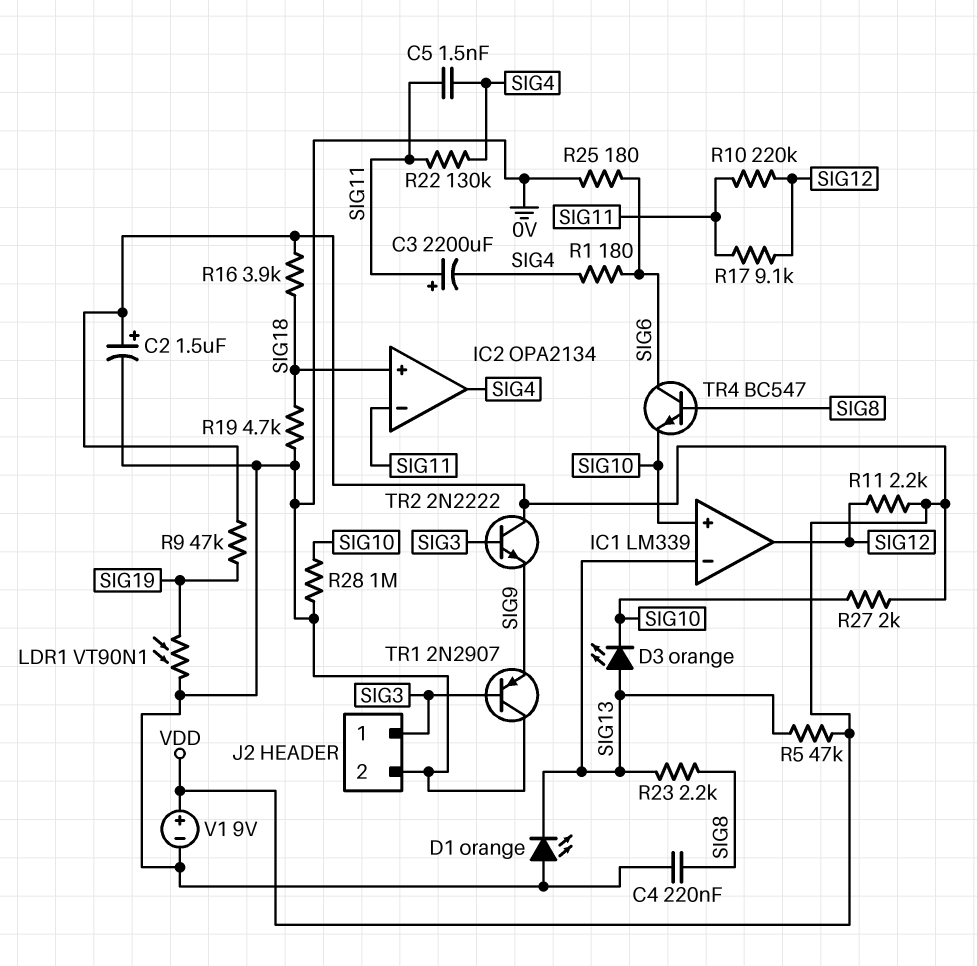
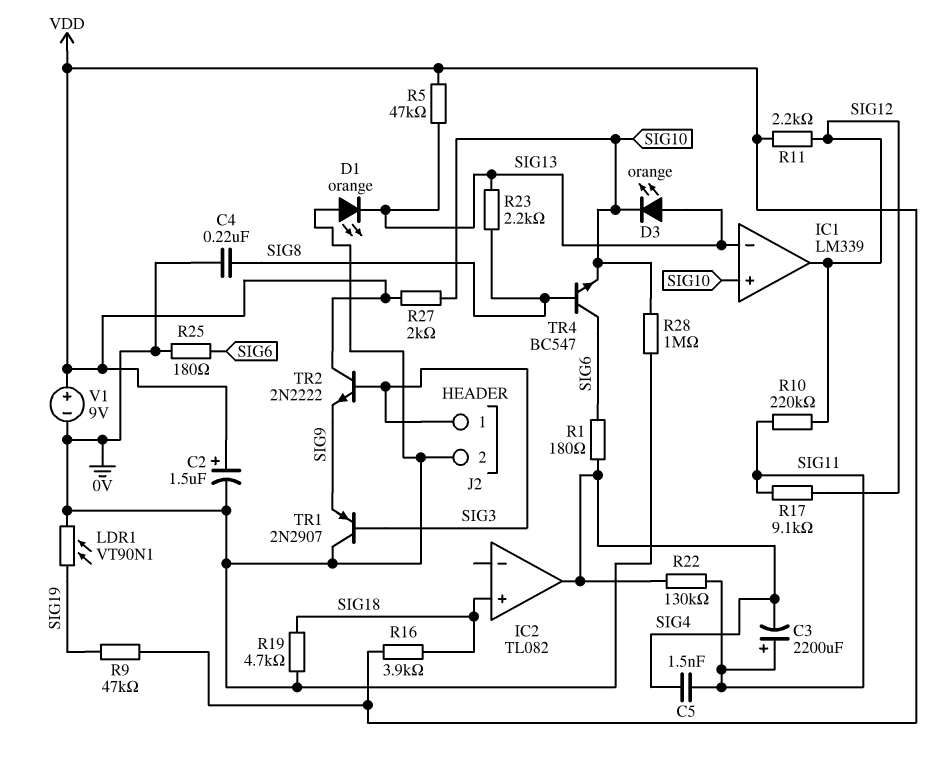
IC2: OPA2134 -> TL082
IC2 pin in-: SIG11 -> none

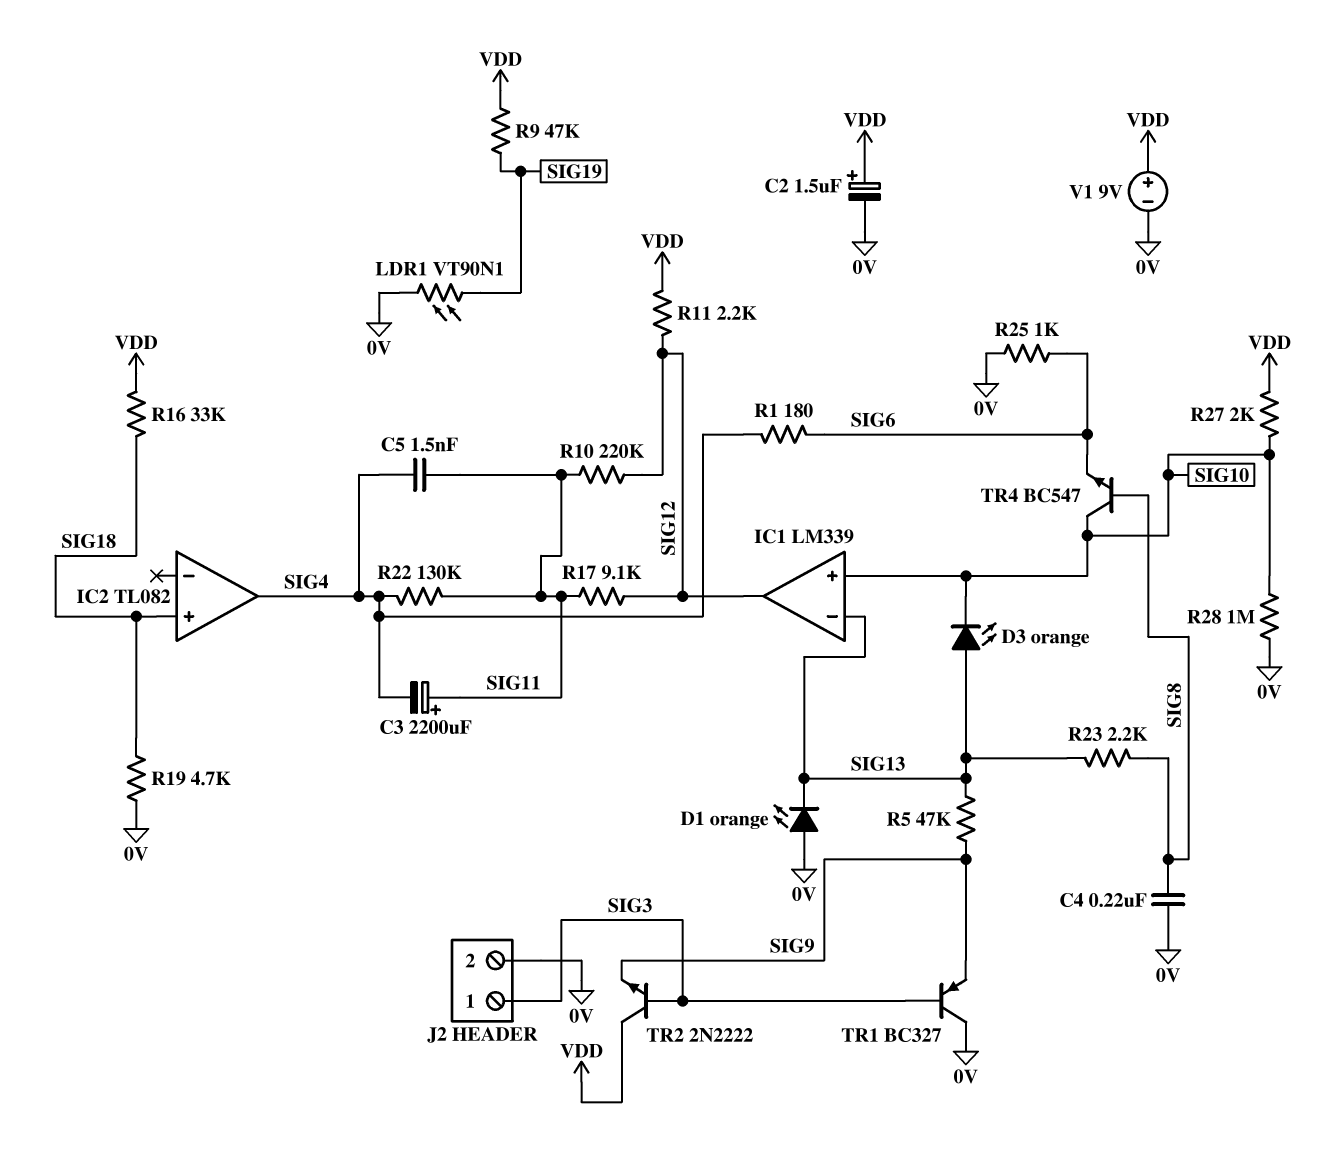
R5: 47k (SIG13, VDD) -> 47k (SIG9, SIG13)
R16: 3.9k (SIG18, VDD) -> 33k (SIG18, VDD)
R25: 180 (0V, SIG6) -> 1k (0V, SIG6)
TR1: PNP 2N2907 (B SIG3, C 0V, E SIG9) -> PNP BC327 (B SIG3, C 0V, E SIG9)
TR4: NPN BC547 (B SIG8, C SIG6, E SIG10) -> NPN BC547 (B SIG8, C SIG10, E SIG6)

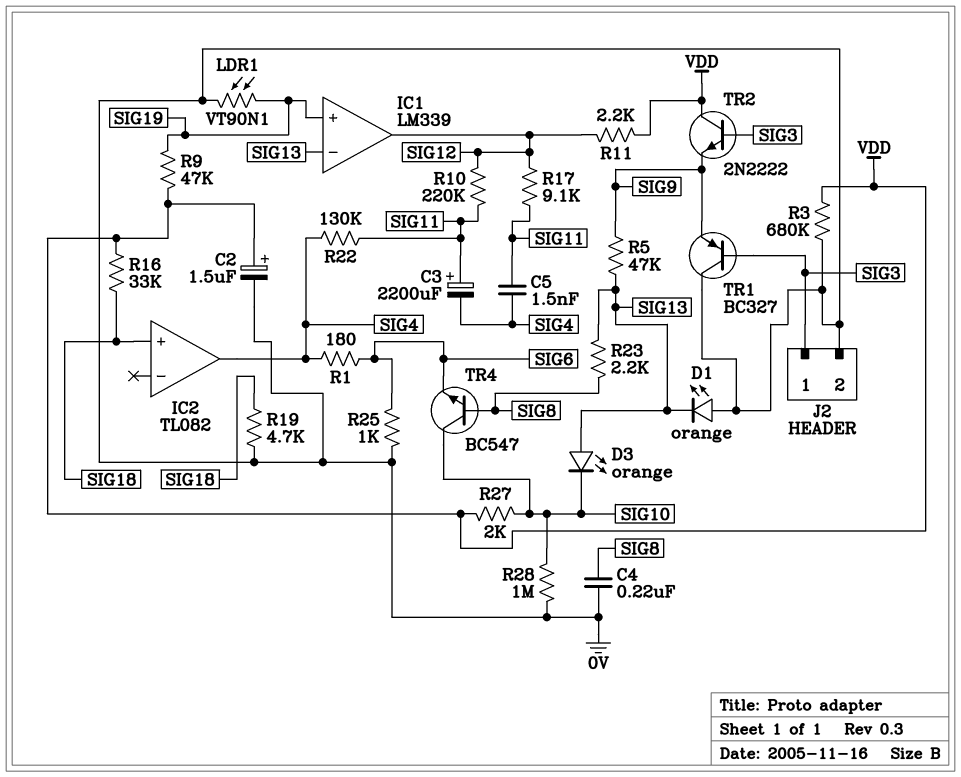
IC1 pin in+: SIG10 -> SIG19
R3: none -> 680k (0V, VDD)
V1: 9V (plus VDD, minus 0V) -> none

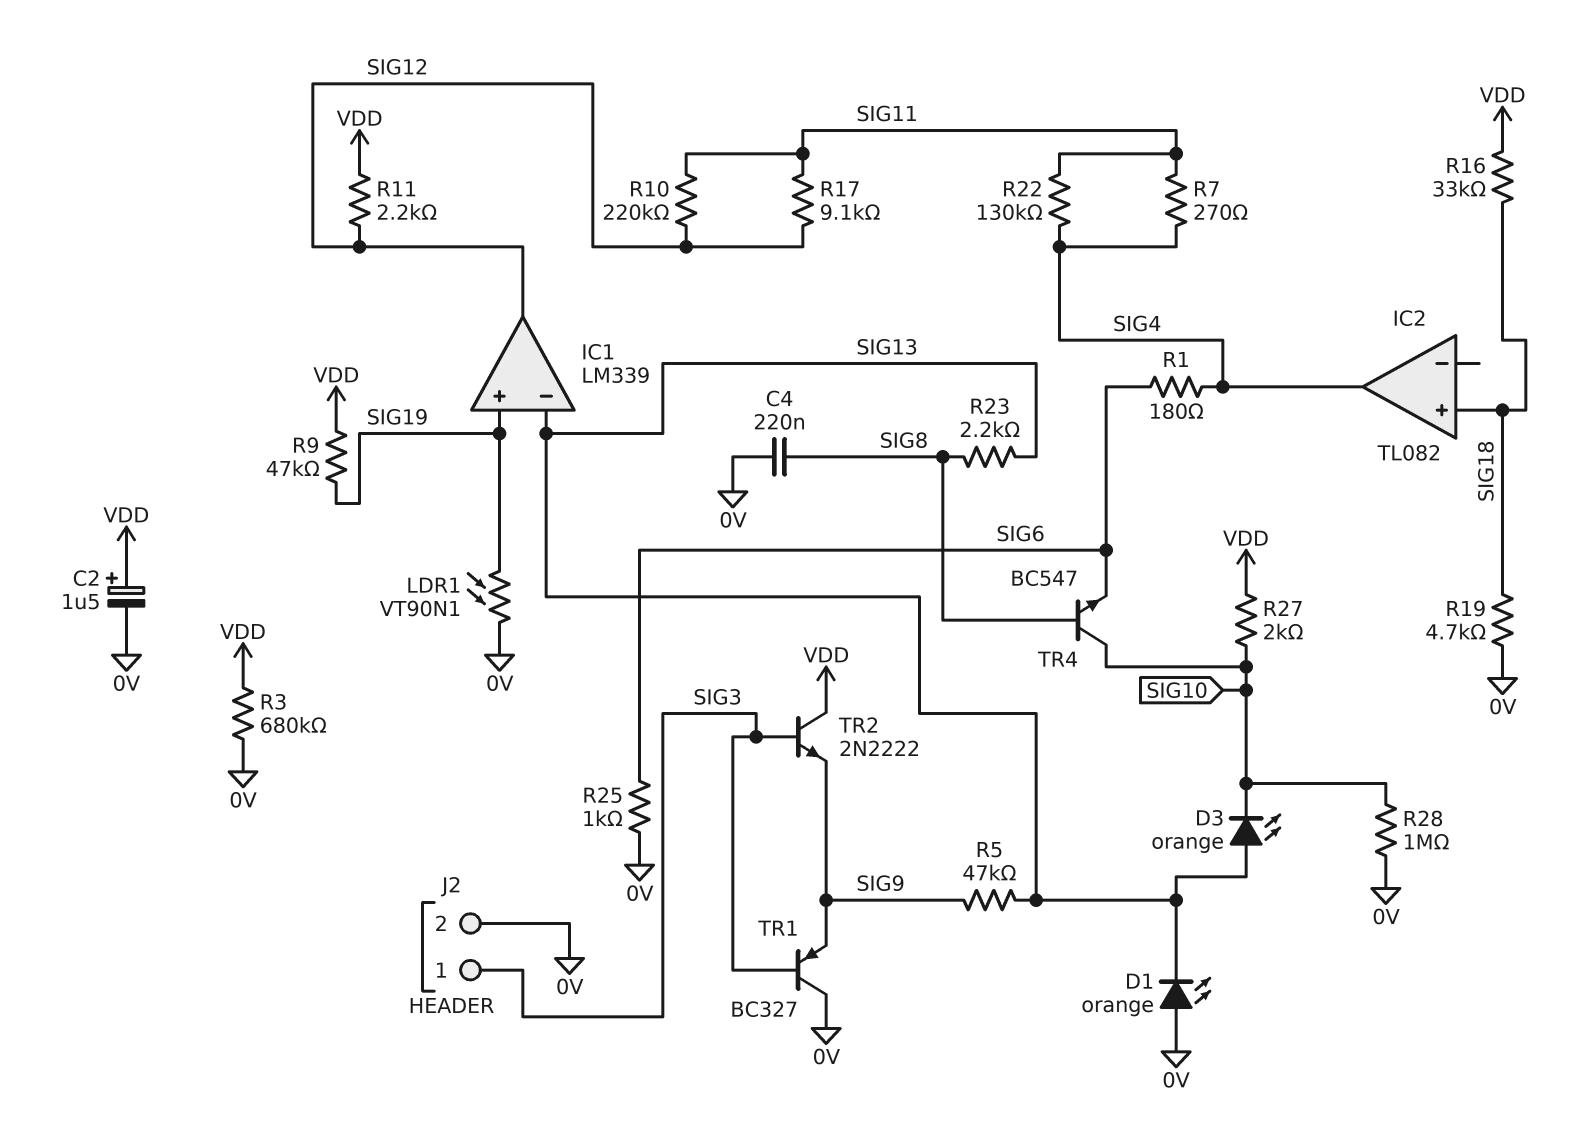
C3: 2200uF (plus SIG11, minus SIG4) -> none
C5: 1.5nF (SIG4, SIG11) -> none
R7: none -> 270 (SIG4, SIG11)

